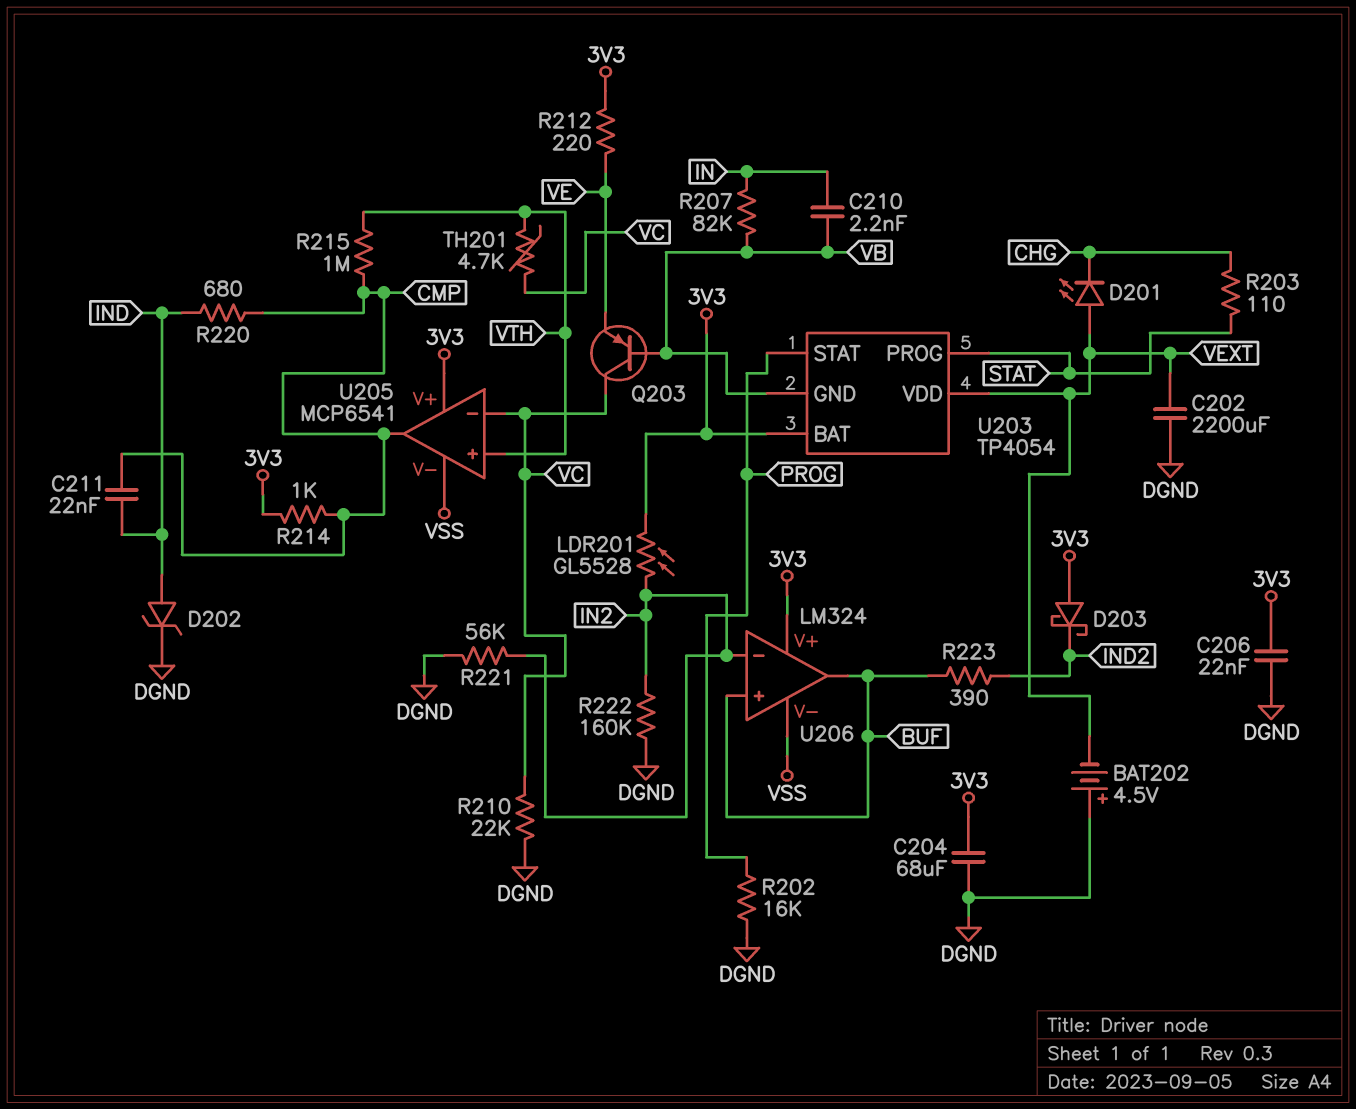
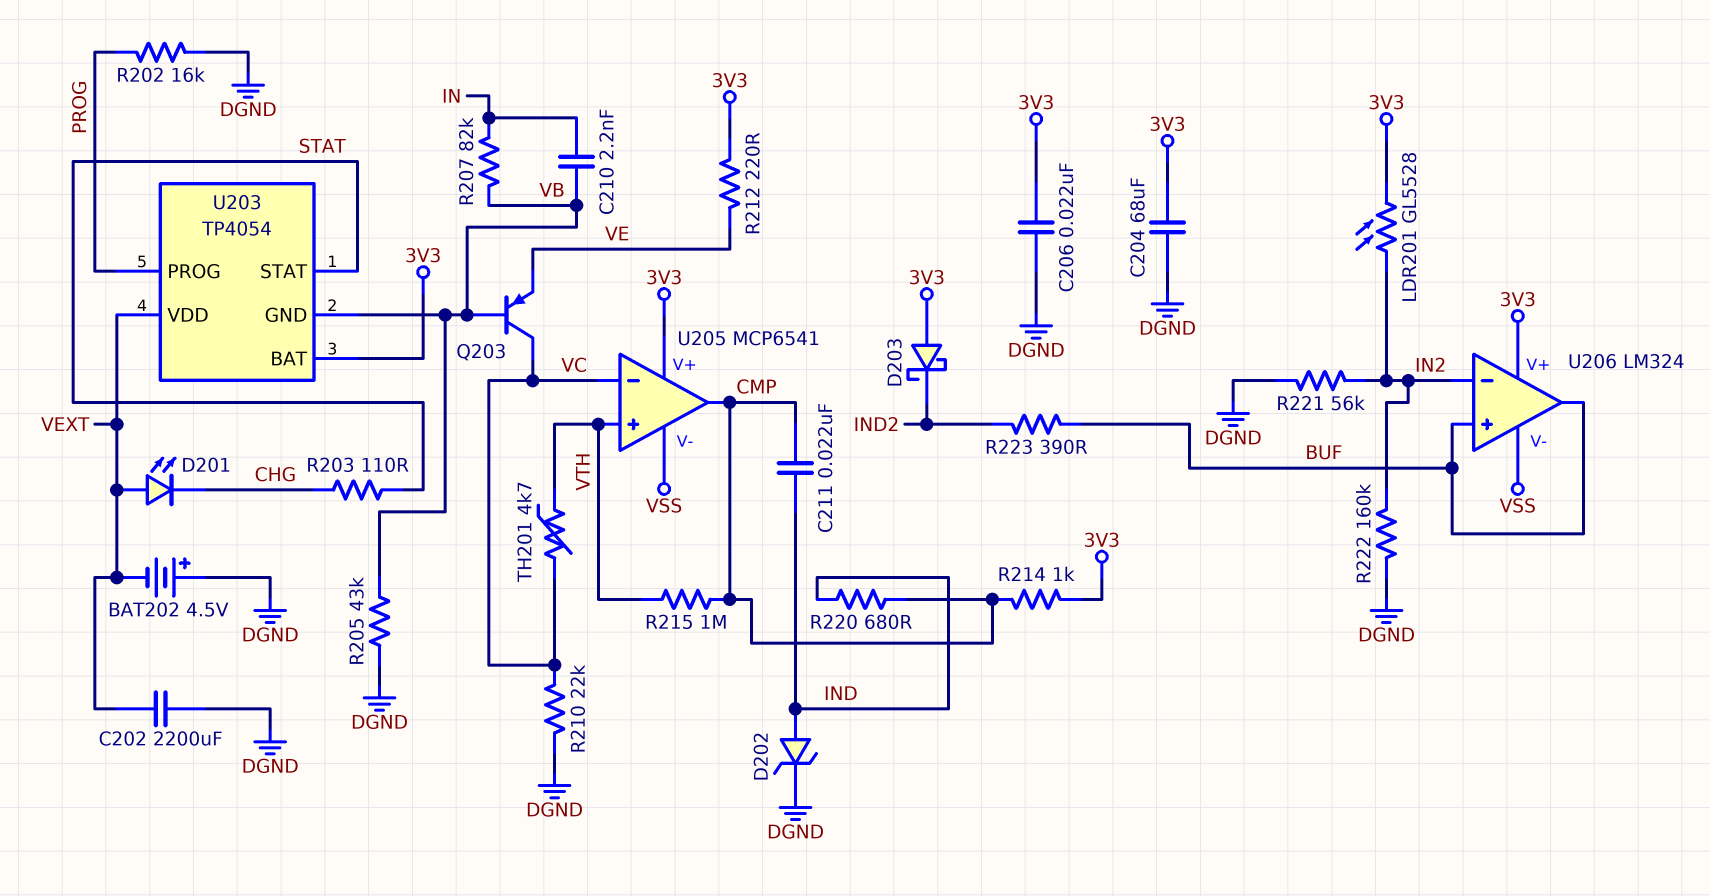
R205: none -> 43k (DGND, VB)
U203 pin PROG: STAT -> PROG
U203 pin STAT: PROG -> STAT

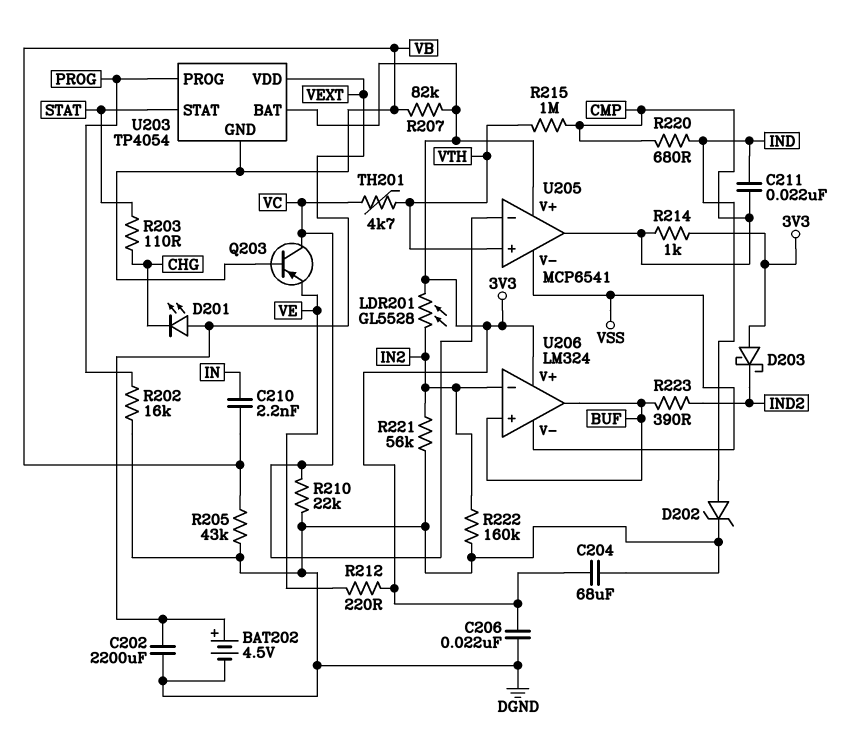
BAT202: 4.5V (plus DGND, minus VEXT) -> 4.5V (plus VEXT, minus DGND)
R207: 82k (IN, VB) -> 82k (3V3, VB)

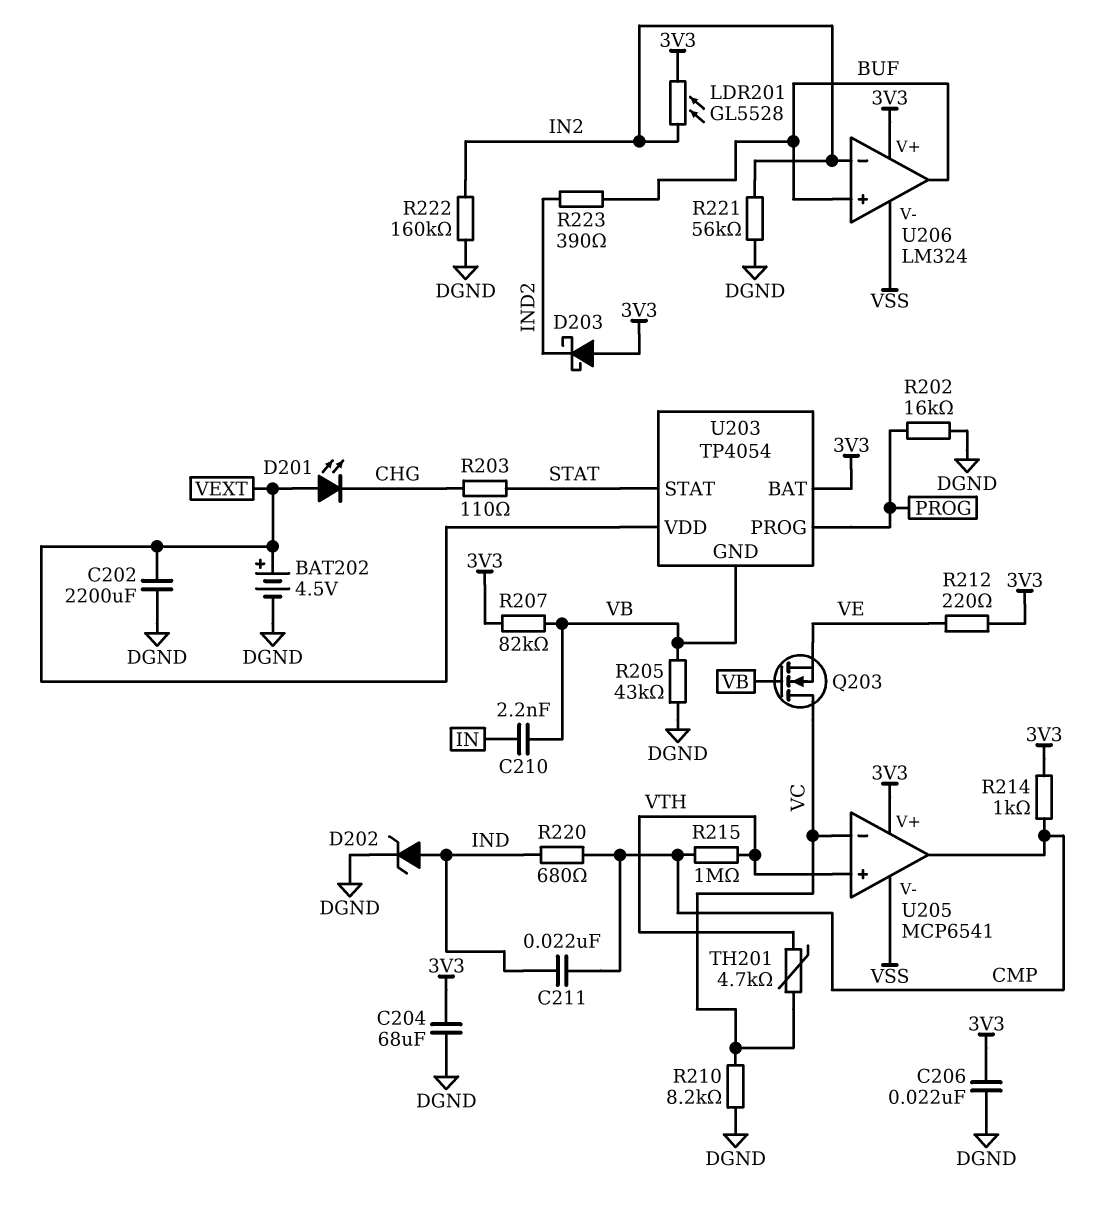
Q203: PNP (B VB, C VC, E VE) -> NMOS (G VB, D VC, S VE)
R210: 22k (DGND, VC) -> 8.2k (DGND, VC)

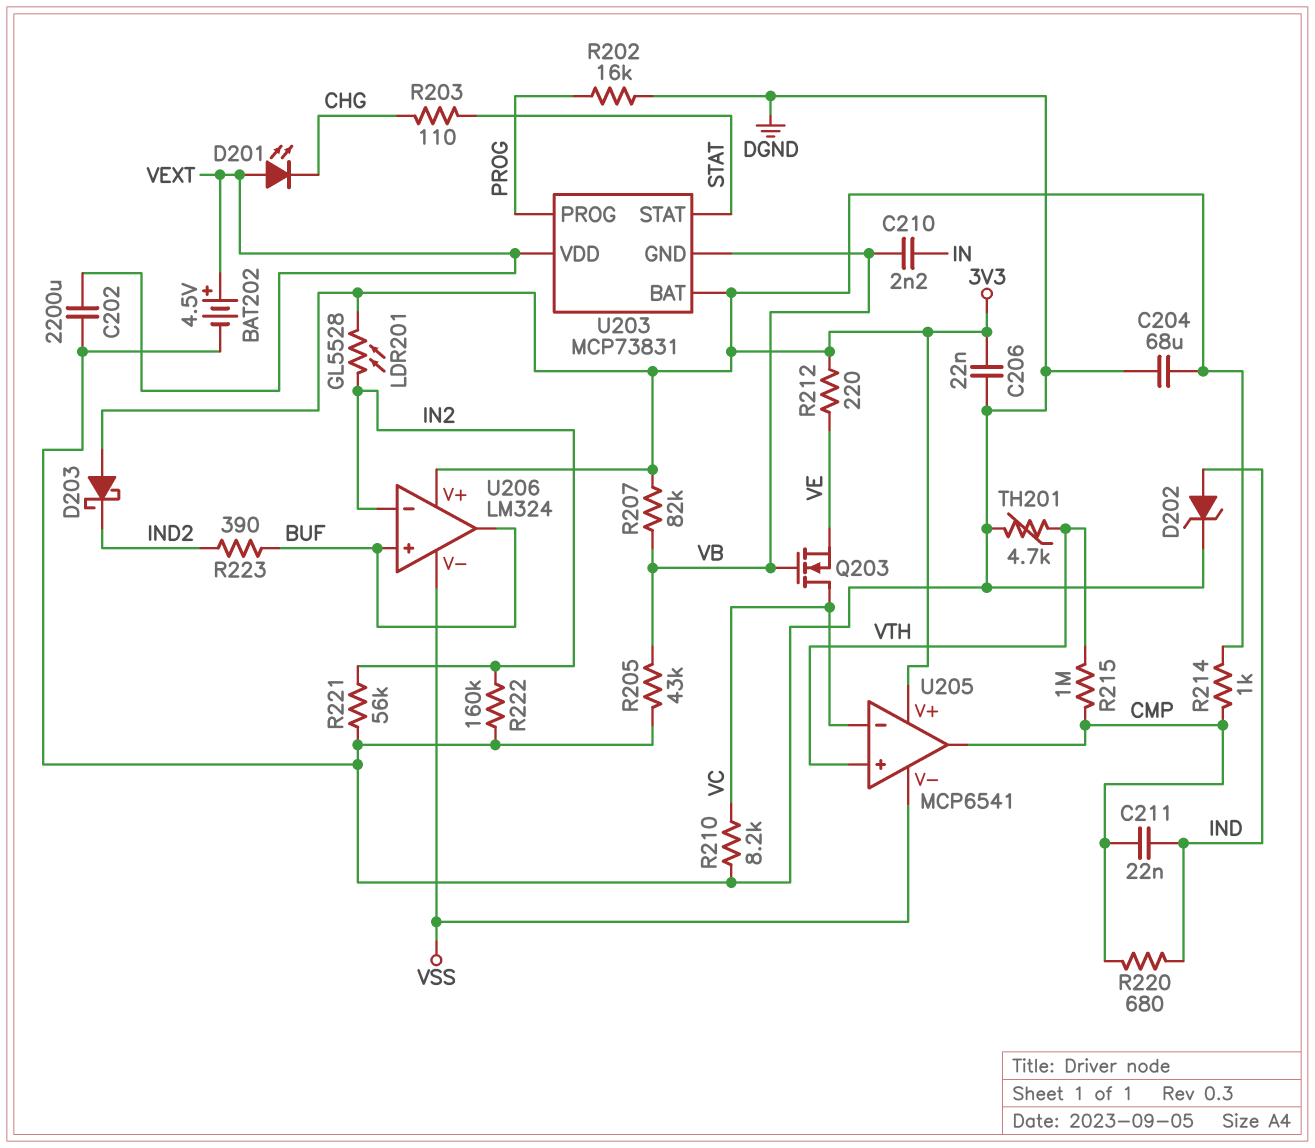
TH201: 4.7k (VC, VTH) -> 4.7k (DGND, VTH)
U203: TP4054 -> MCP73831

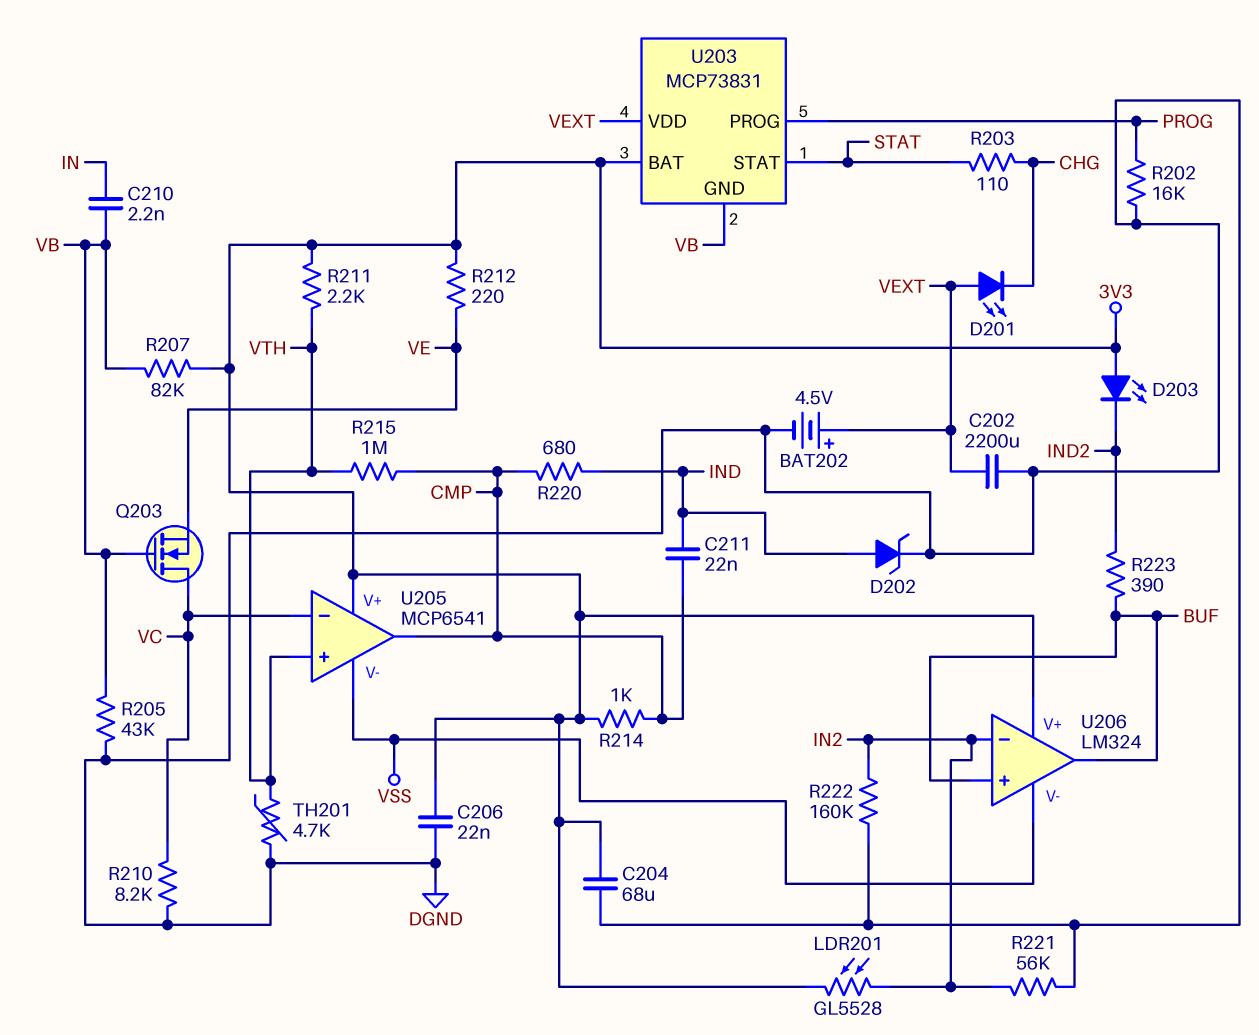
D203: schottky (A 3V3, K IND2) -> LED (A 3V3, K IND2)
R211: none -> 2.2k (3V3, VTH)

